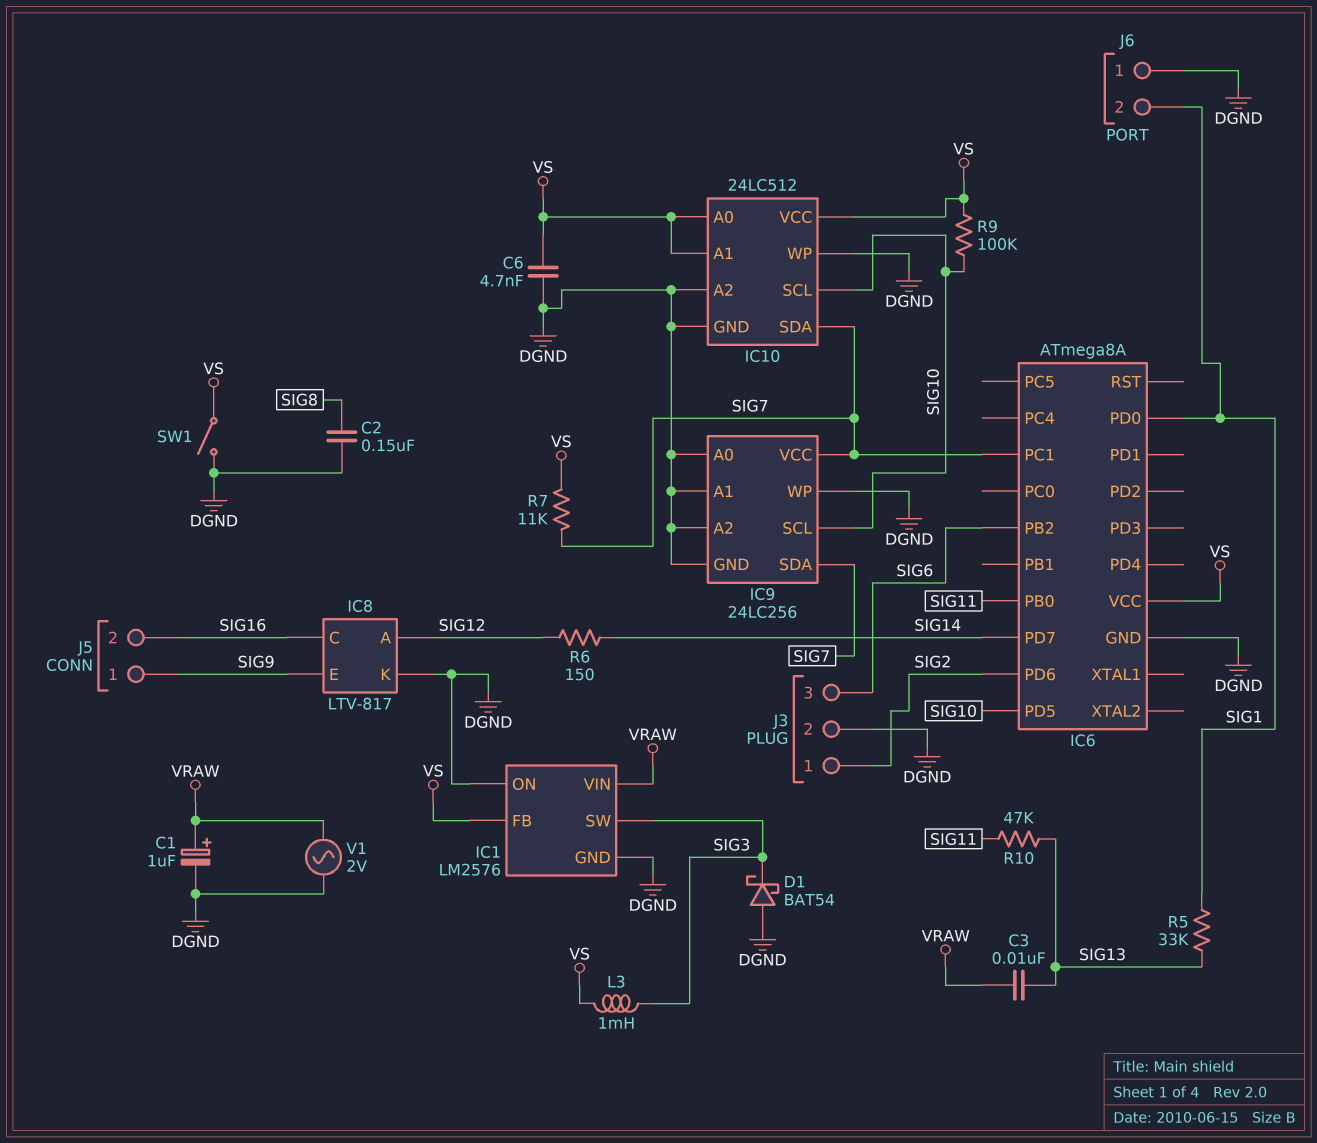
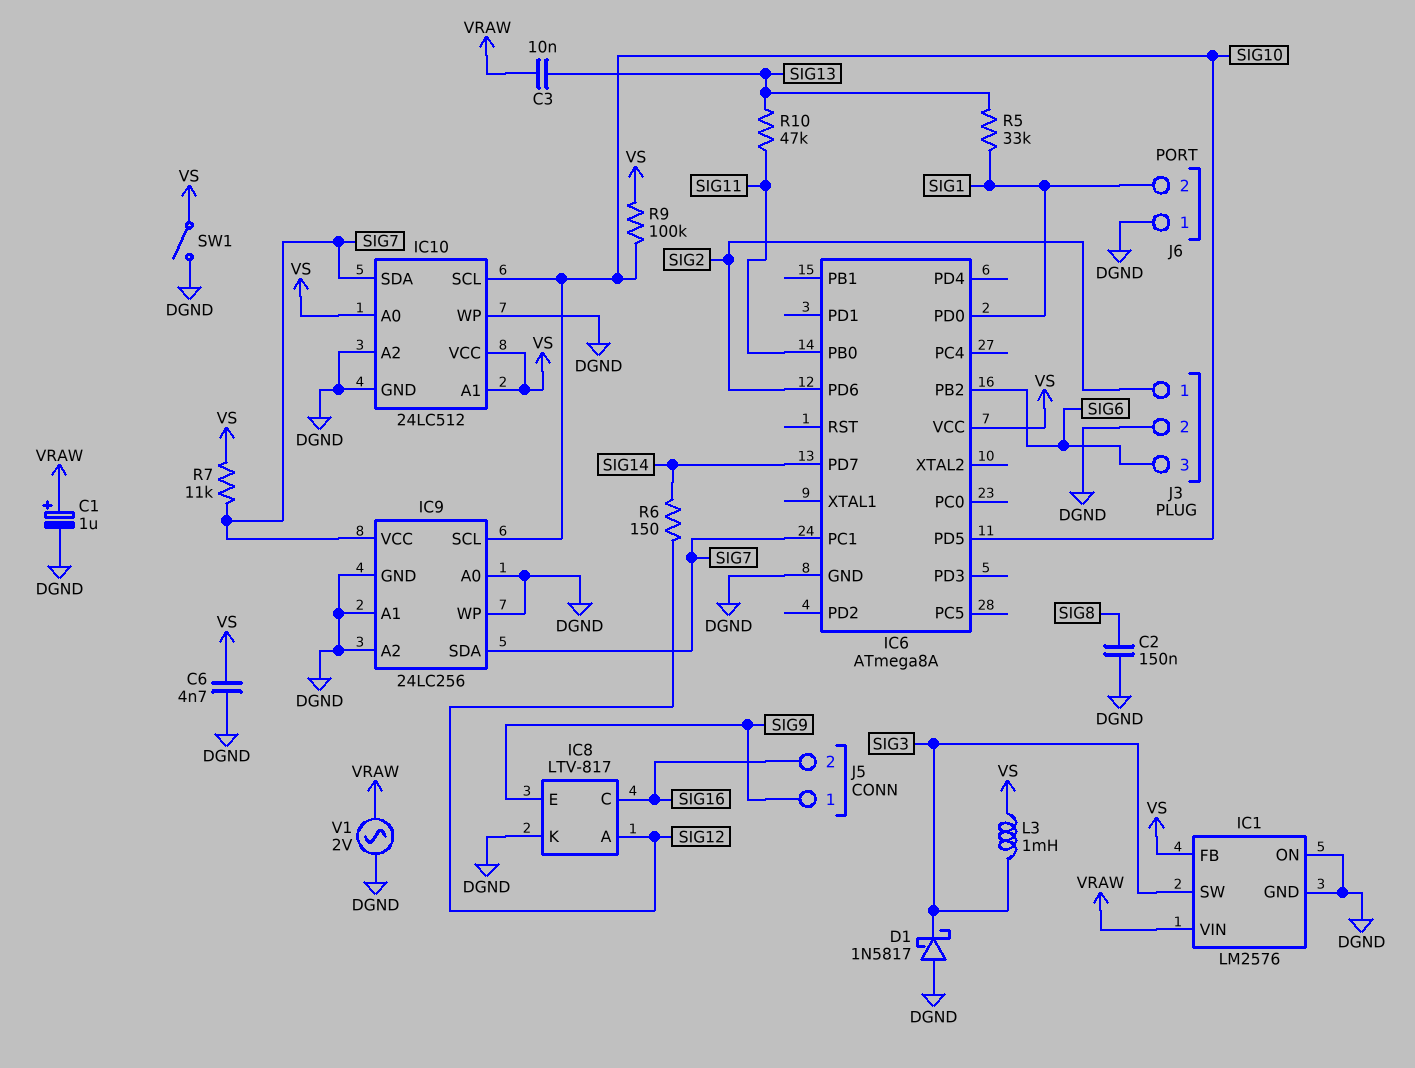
D1: schottky BAT54 (A DGND, K SIG3) -> schottky 1N5817 (A DGND, K SIG3)

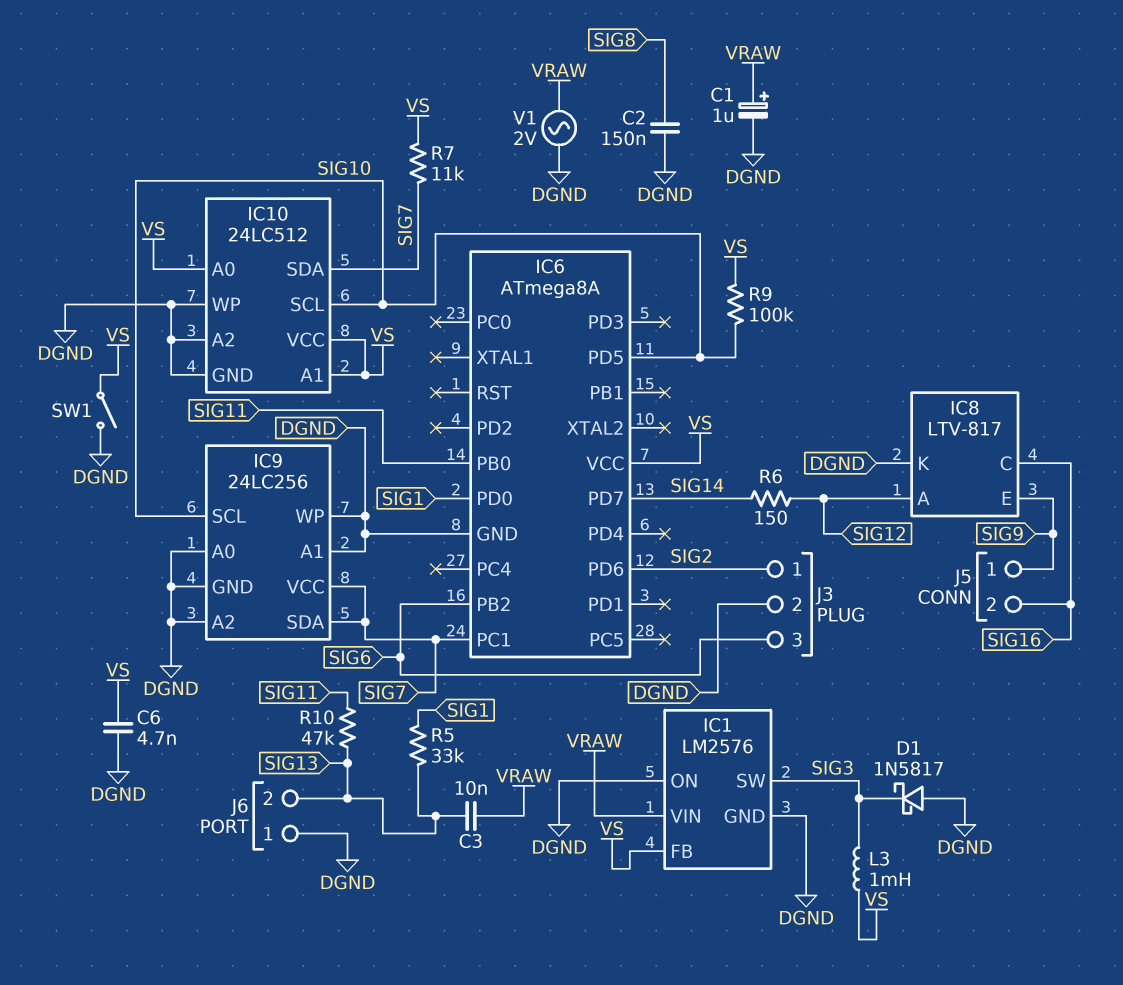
J6 pin 2: SIG1 -> SIG13

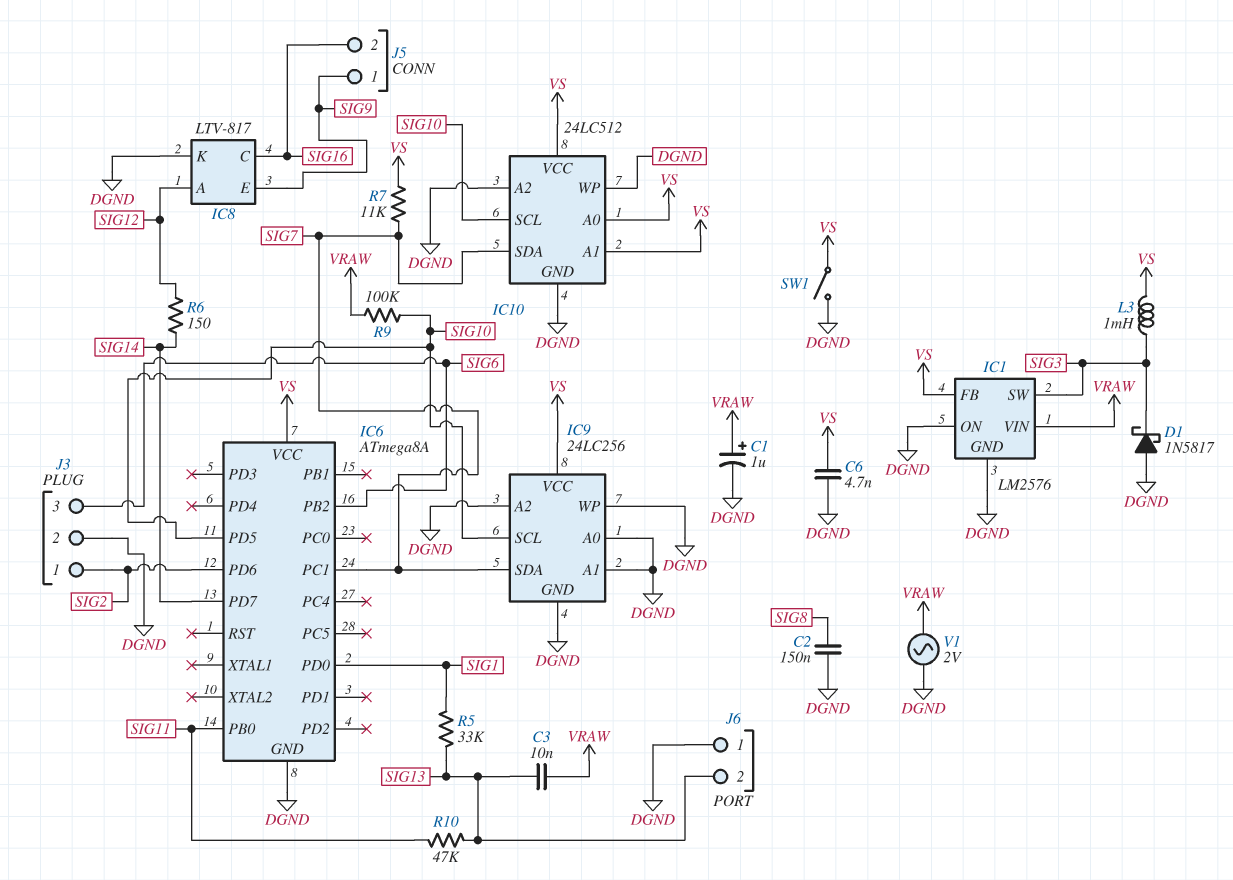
IC9 pin VCC: SIG7 -> VS
R9: 100k (SIG10, VS) -> 100k (SIG10, VRAW)

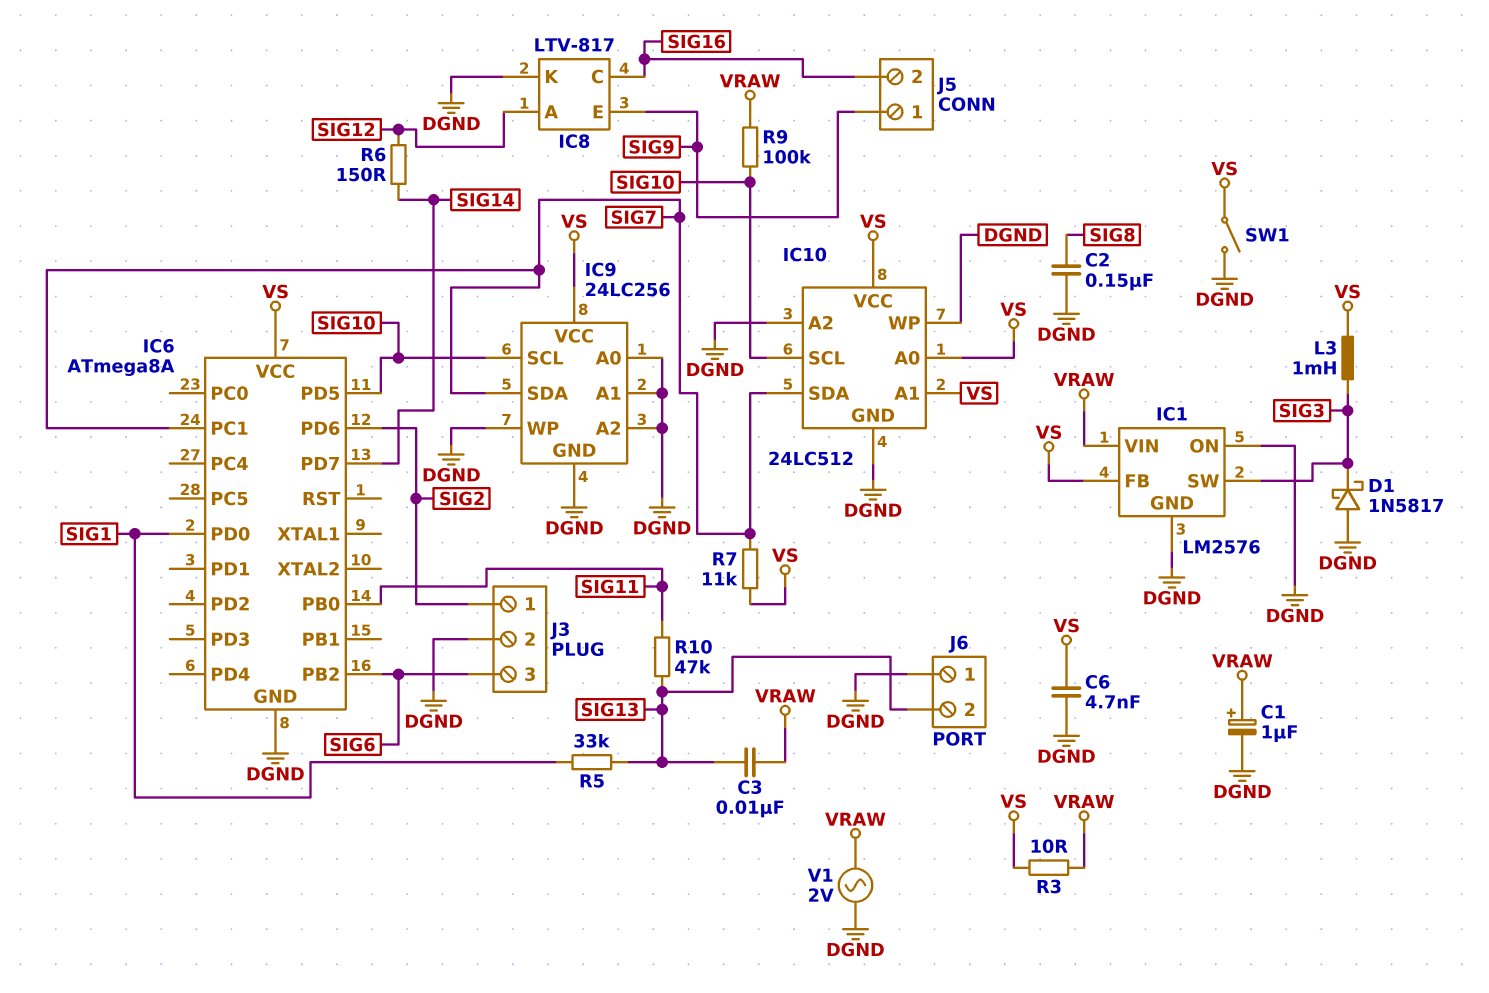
R3: none -> 10 (VRAW, VS)

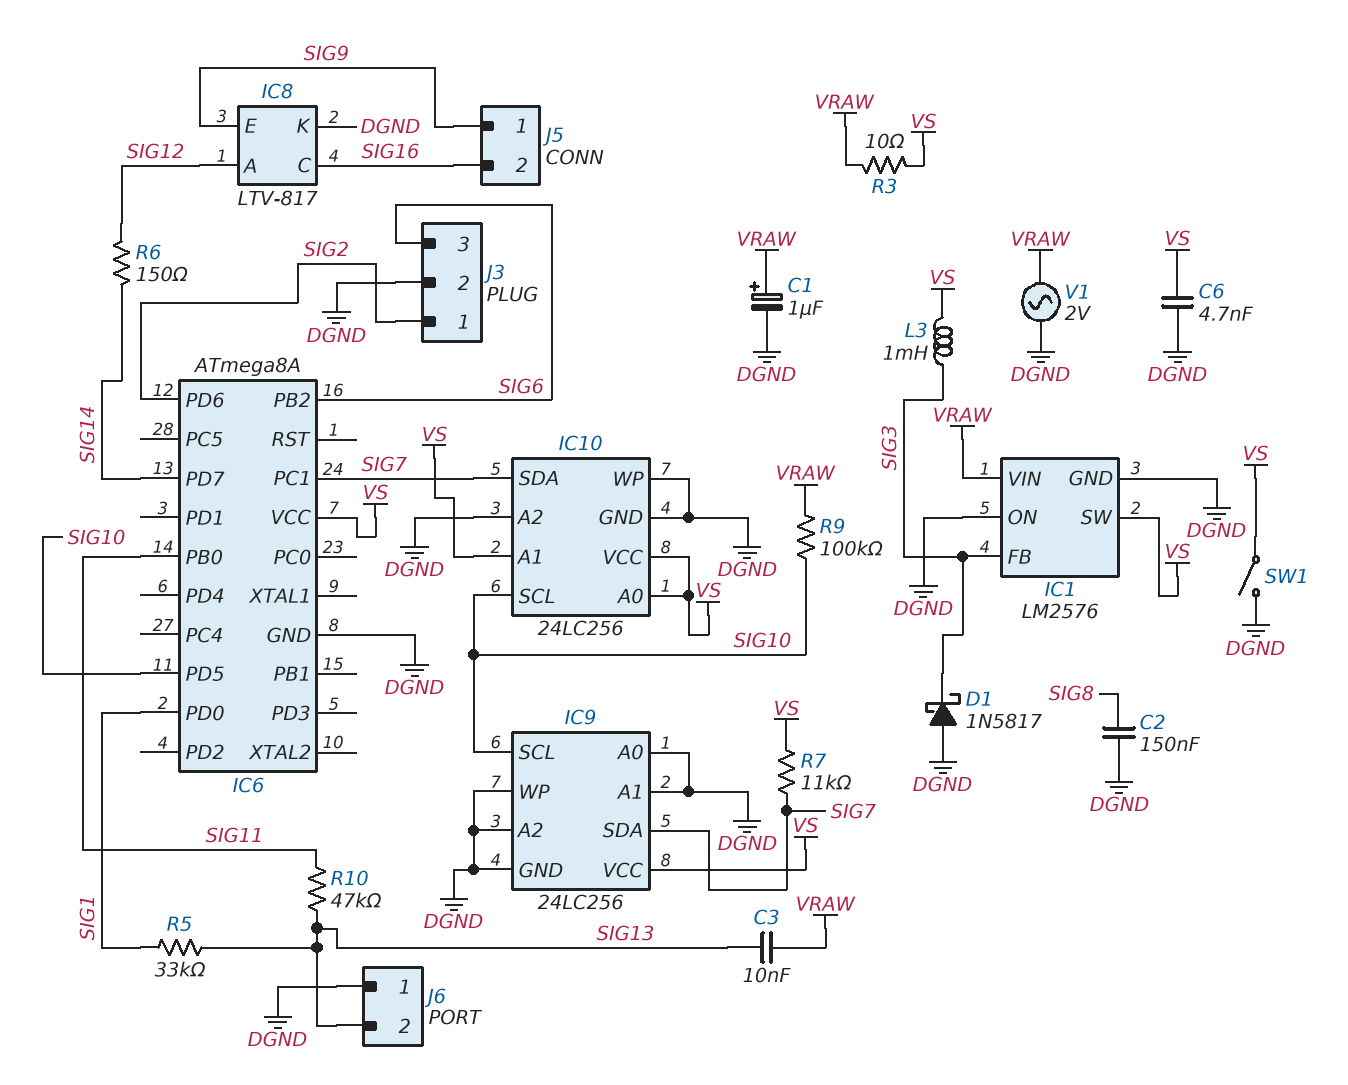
IC1 pin FB: VS -> SIG3
IC1 pin SW: SIG3 -> VS
IC10: 24LC512 -> 24LC256

